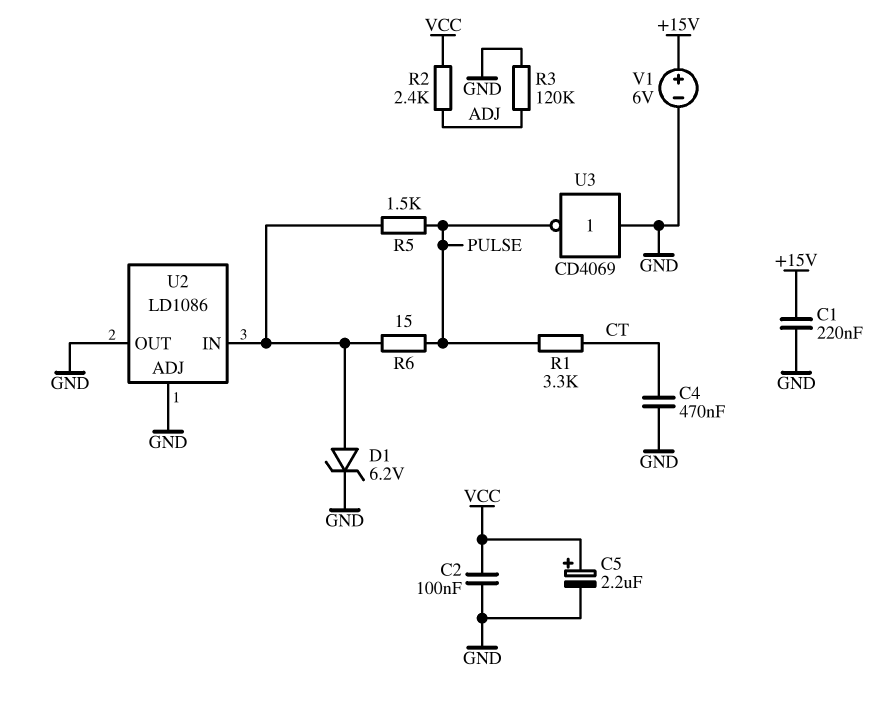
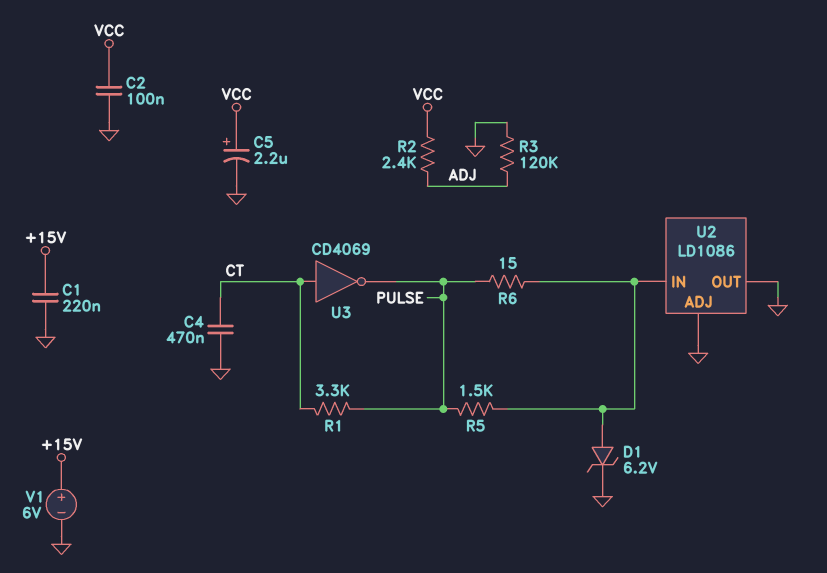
U3: NOT CD4069 (in GND, out PULSE) -> NOT CD4069 (in CT, out PULSE)

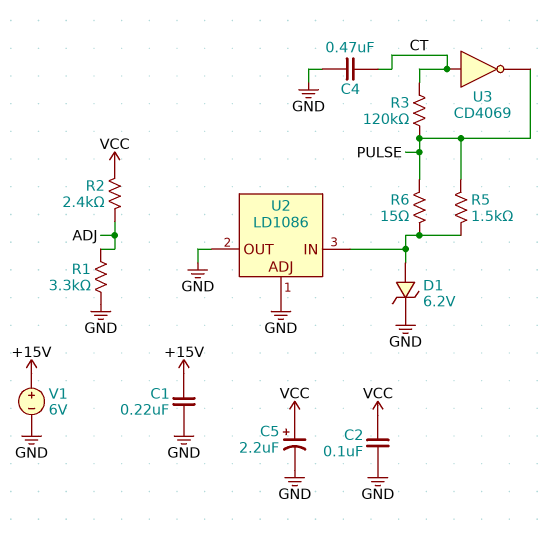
R1: 3.3k (CT, PULSE) -> 3.3k (ADJ, GND)
R3: 120k (ADJ, GND) -> 120k (CT, PULSE)

